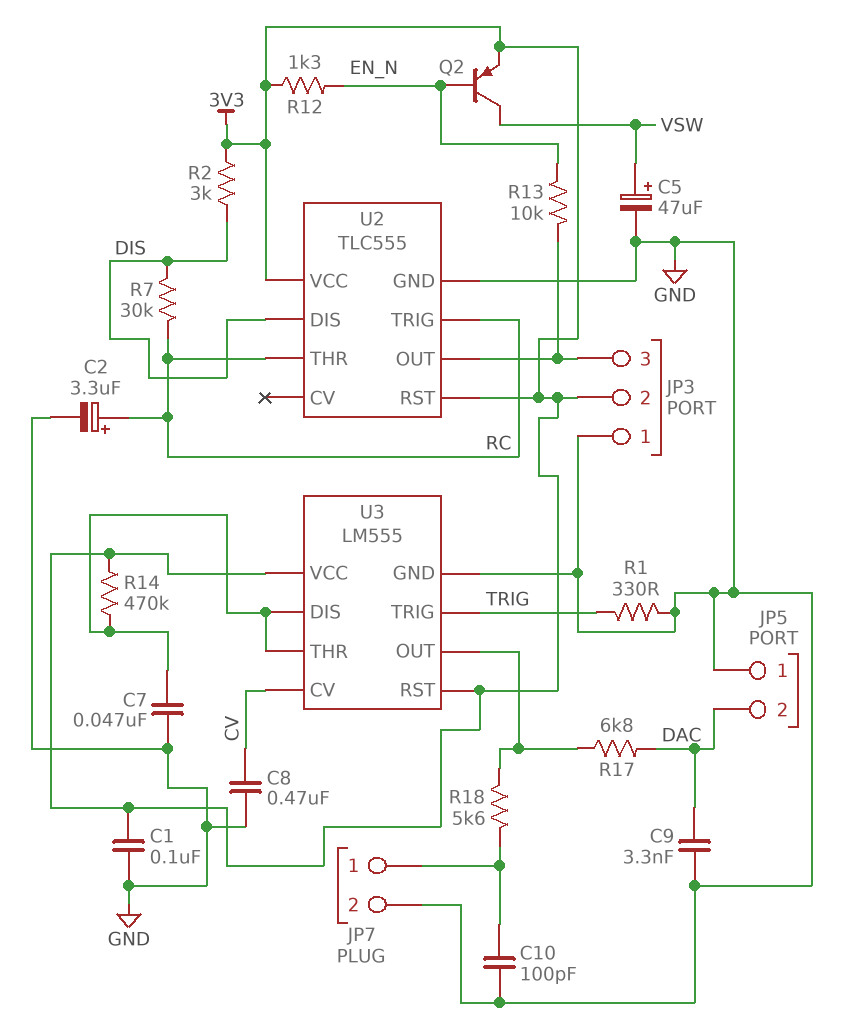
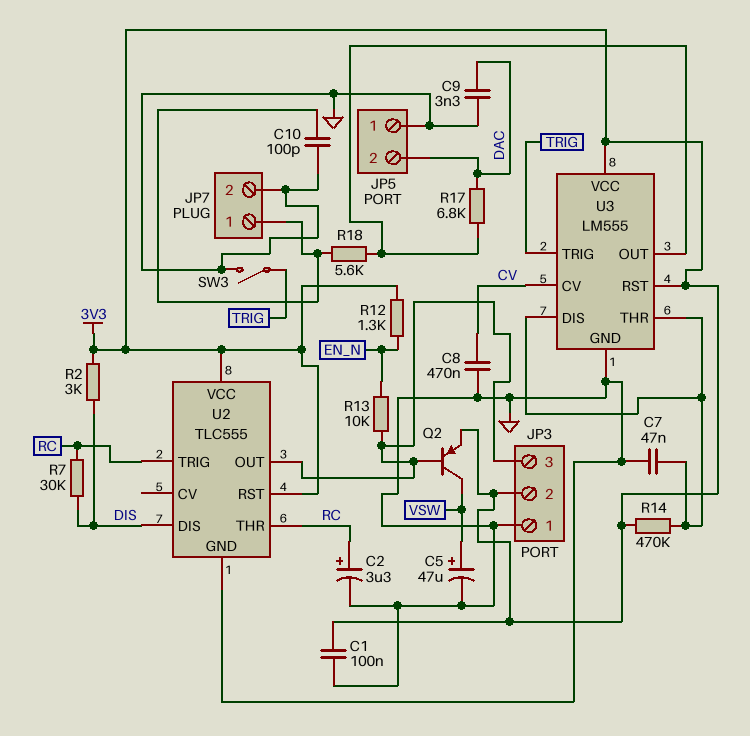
Q2: PNP (B EN_N, C VSW, E 3V3) -> PNP (B JP3/3, C VSW, E 3V3)
R1: 330 (GND, TRIG) -> none
SW3: none -> switch (GND, TRIG)

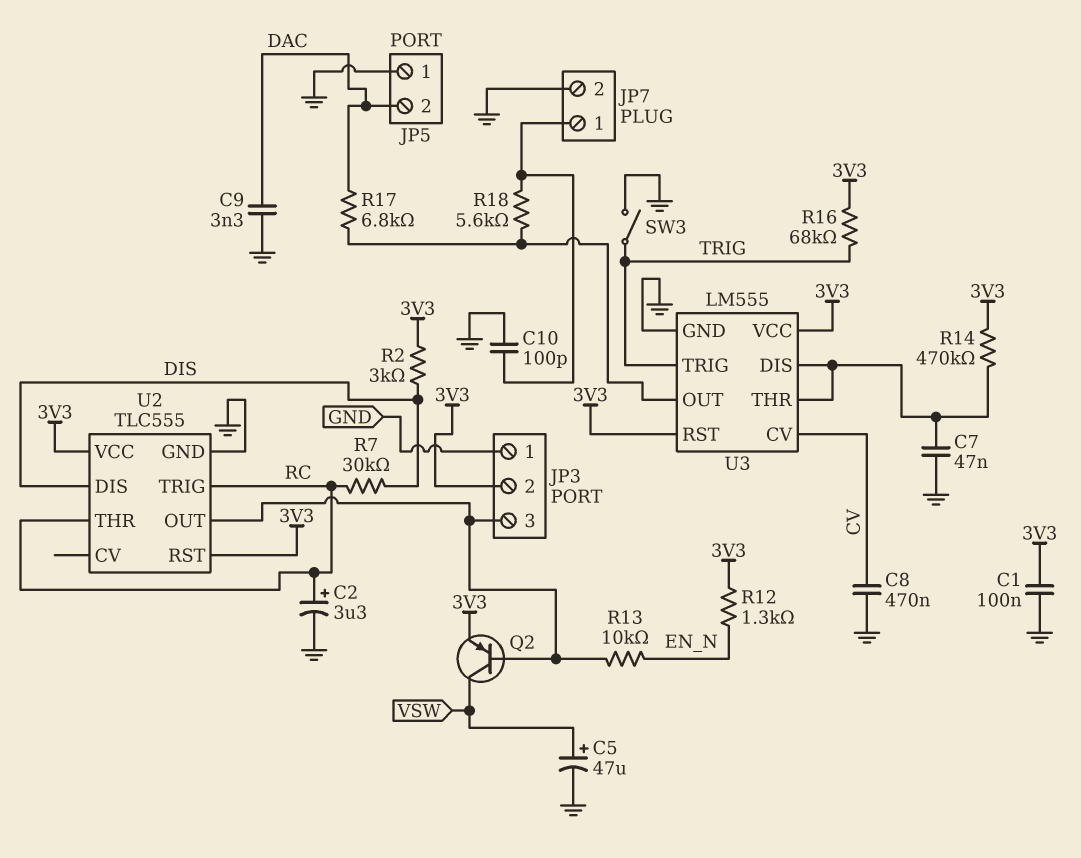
R16: none -> 68k (3V3, TRIG)

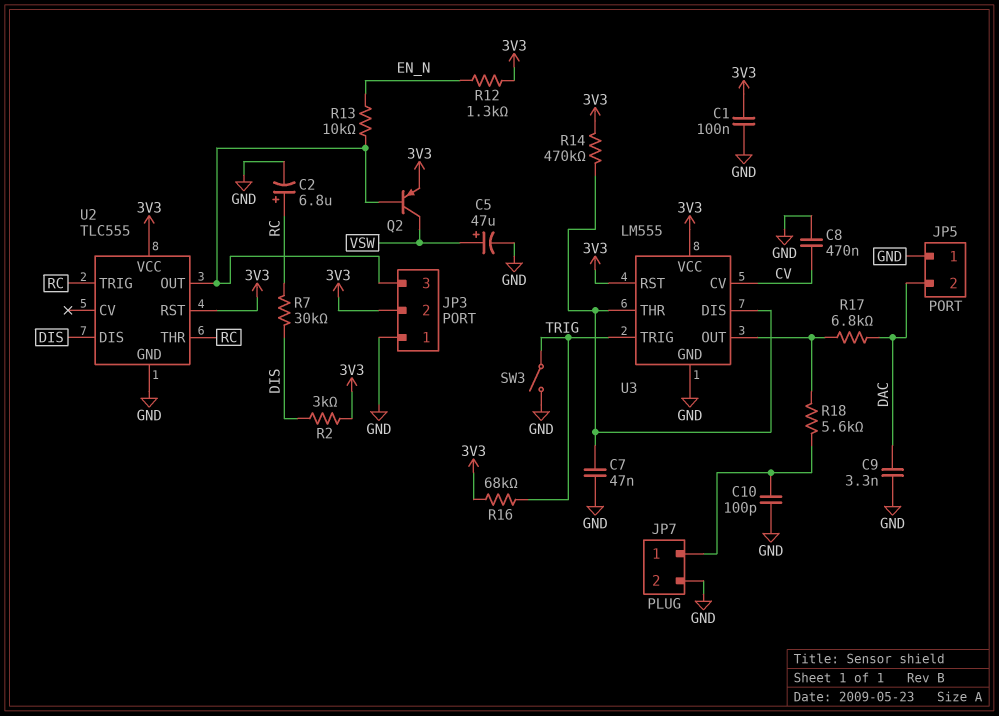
C2: 3.3uF (plus RC, minus GND) -> 6.8uF (plus RC, minus GND)

